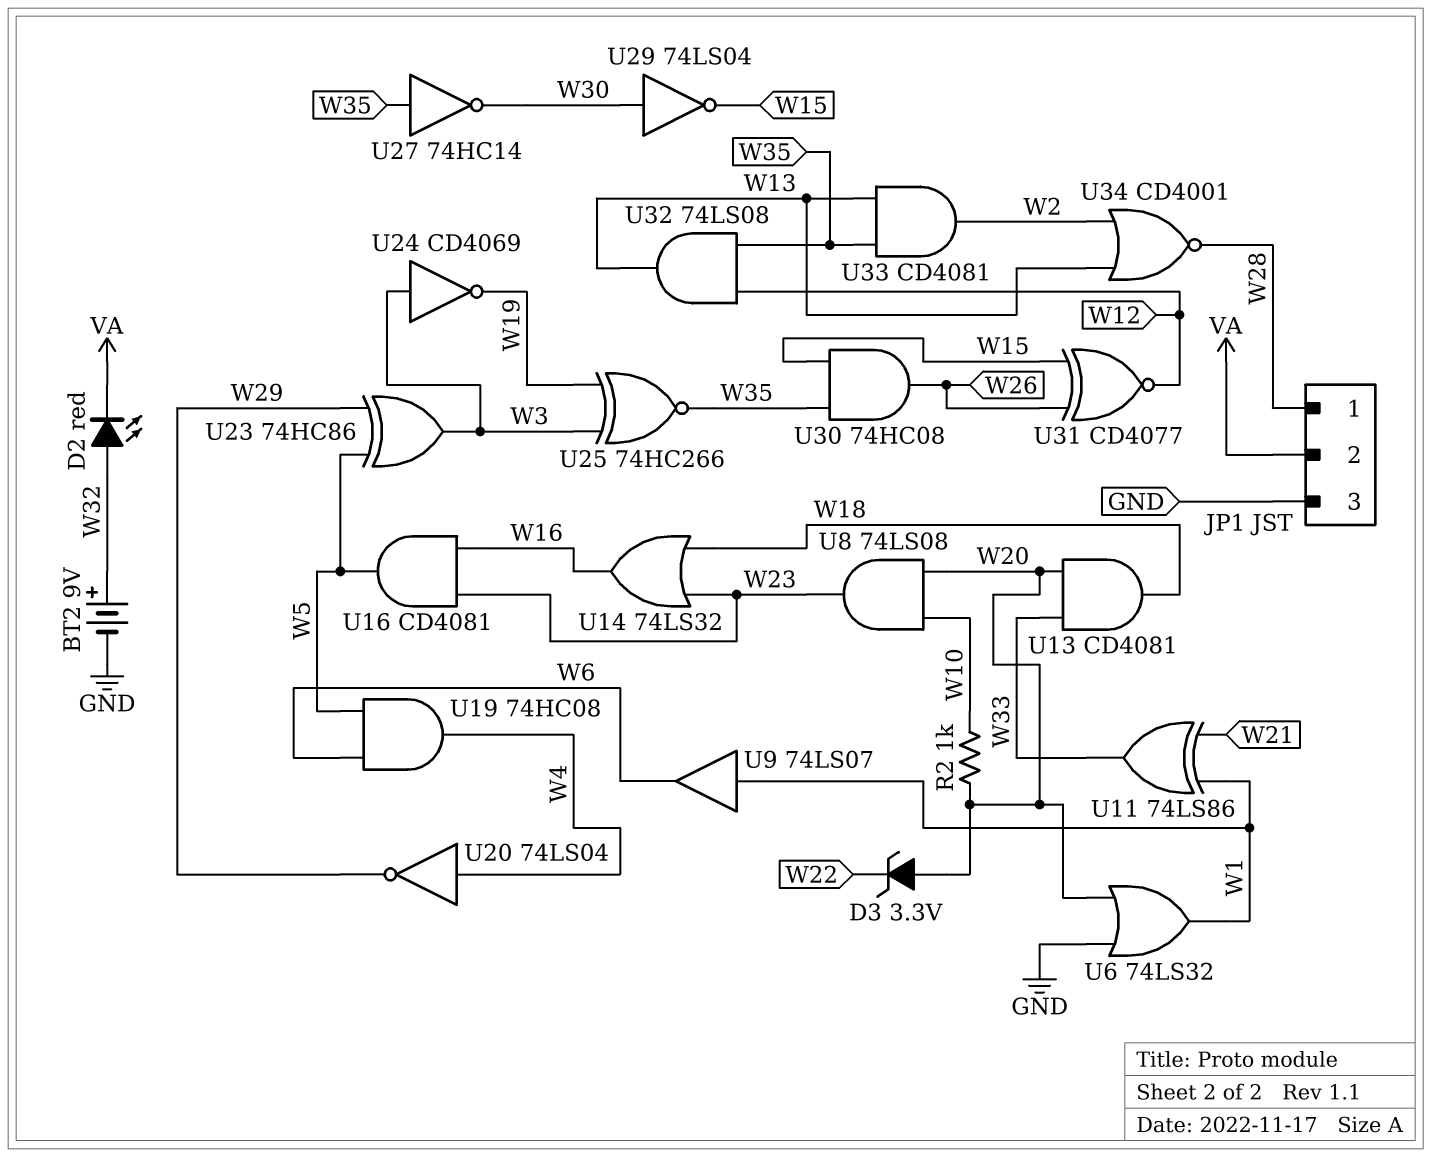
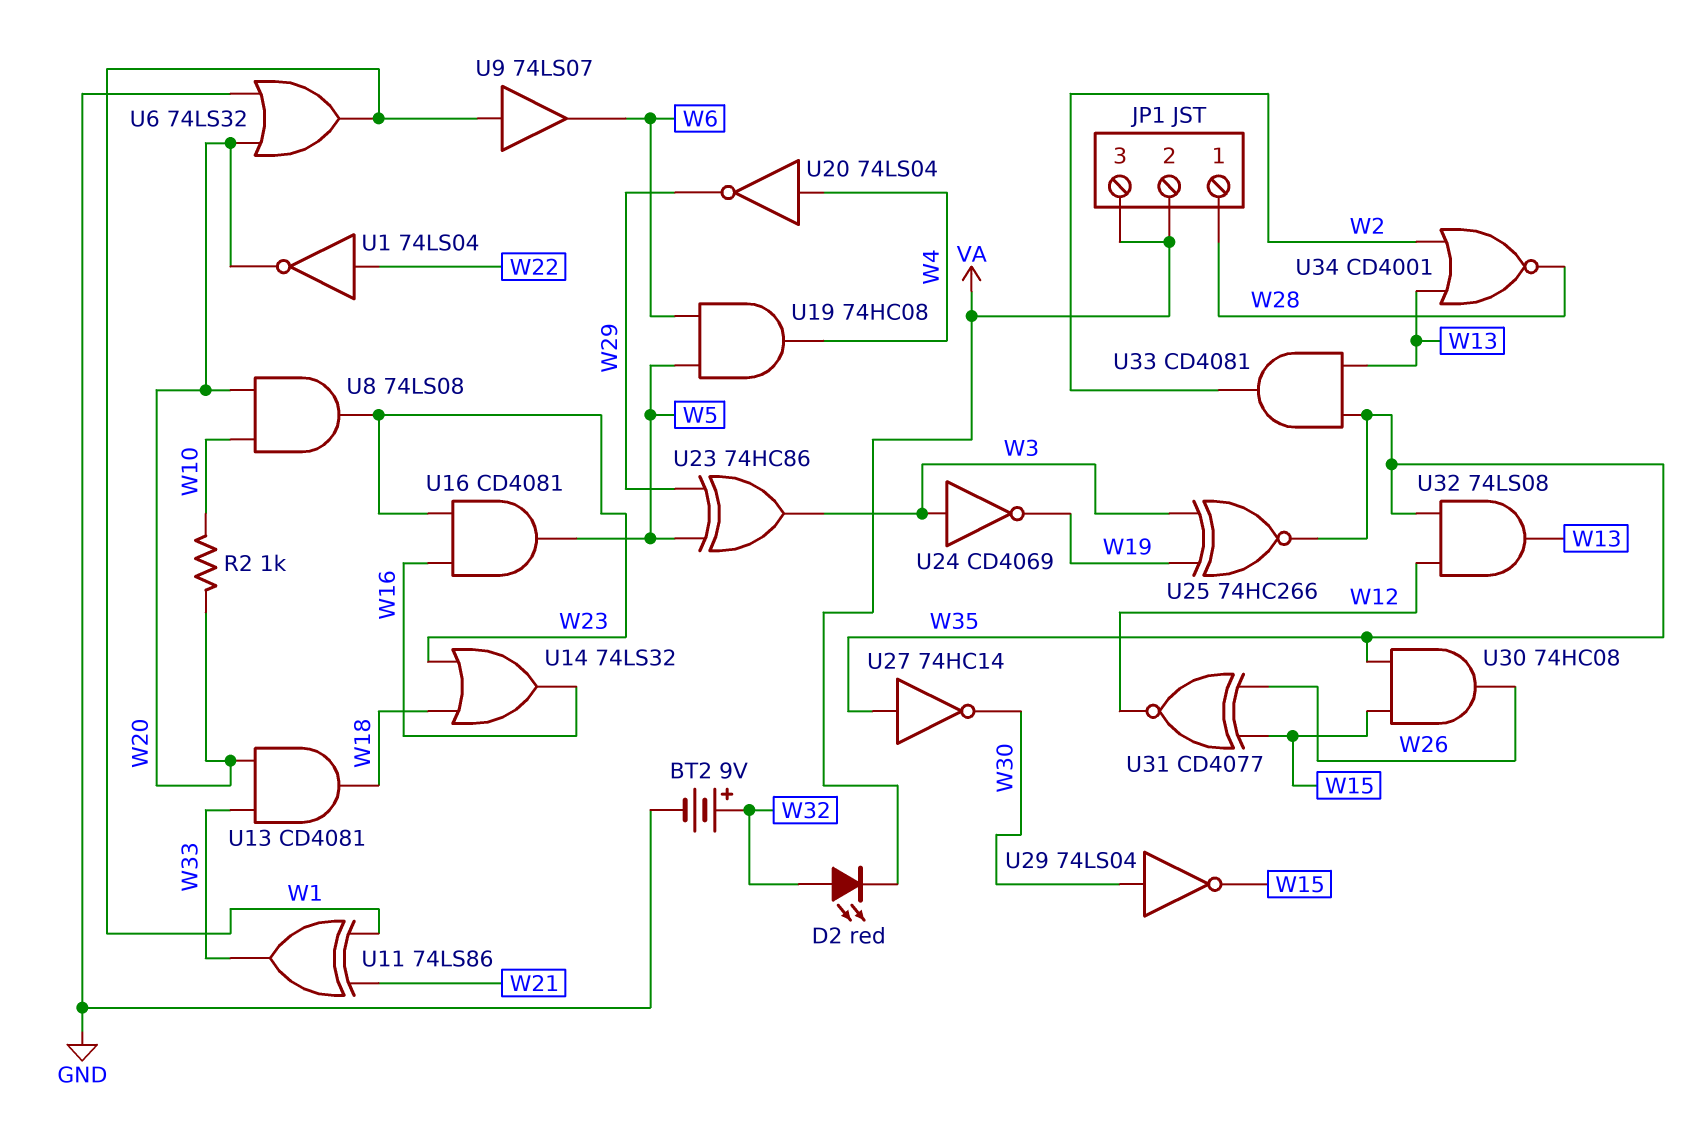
D3: zener 3.3V (A W20, K W22) -> none
JP1 pin 3: GND -> VA
U1: none -> NOT 74LS04 (in W22, out W20)

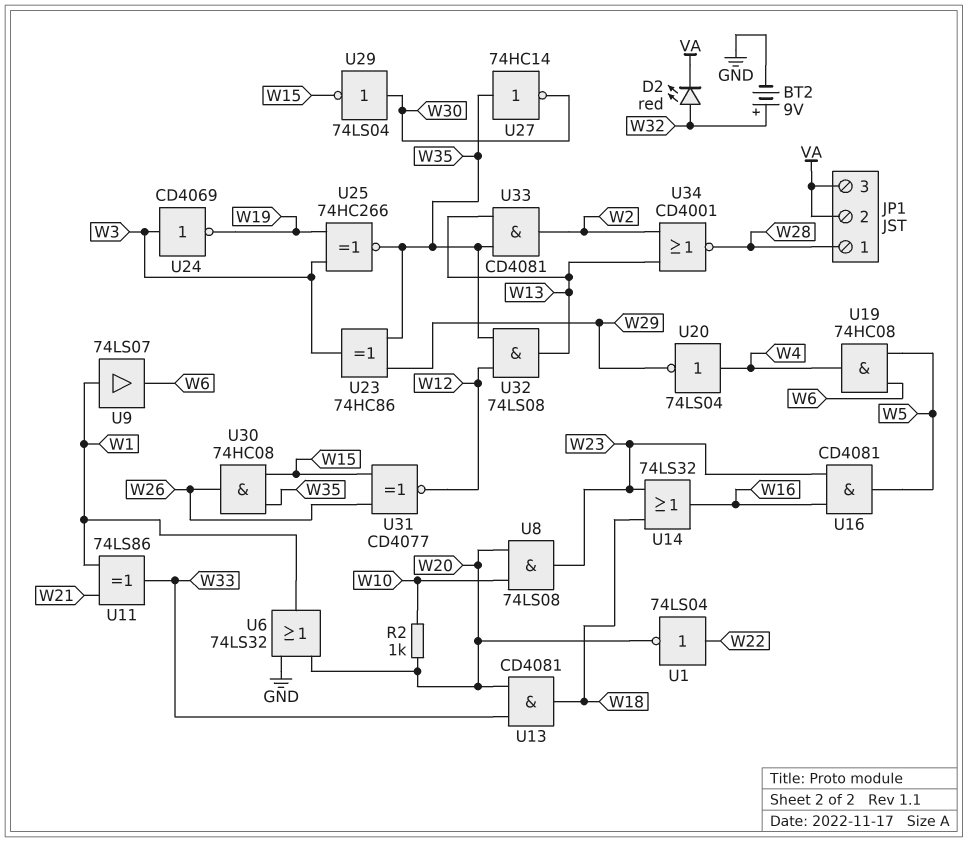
U23: XOR 74HC86 (in W5, in W29, out W3) -> XOR 74HC86 (in W29, in W35, out W3)

